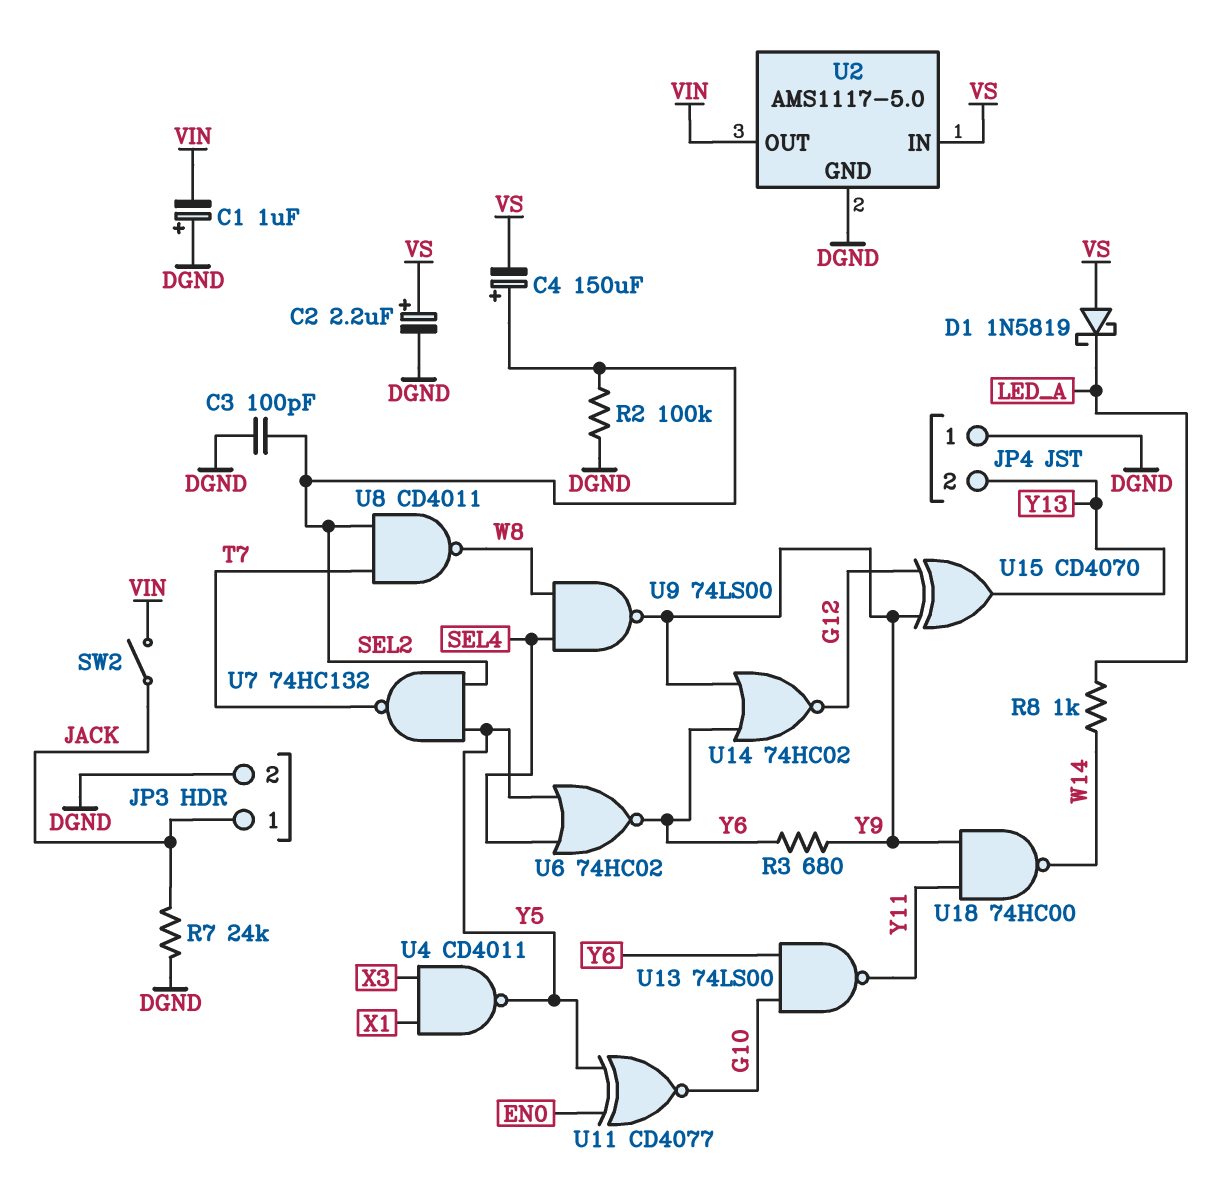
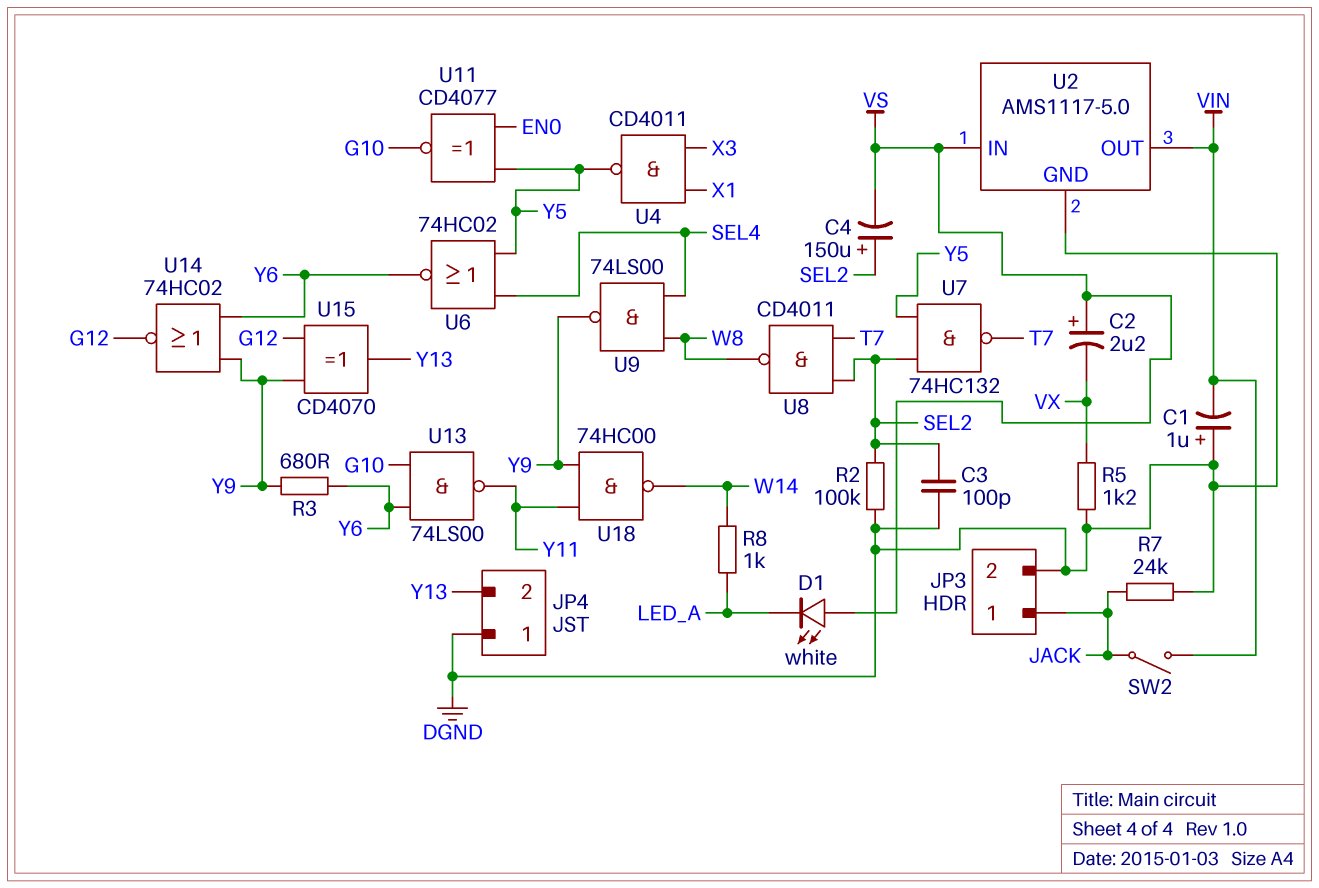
C2: 2.2uF (plus VS, minus DGND) -> 2.2uF (plus VS, minus VX)
D1: schottky 1N5819 (A VS, K LED_A) -> LED white (A VS, K LED_A)
R5: none -> 1.2k (DGND, VX)

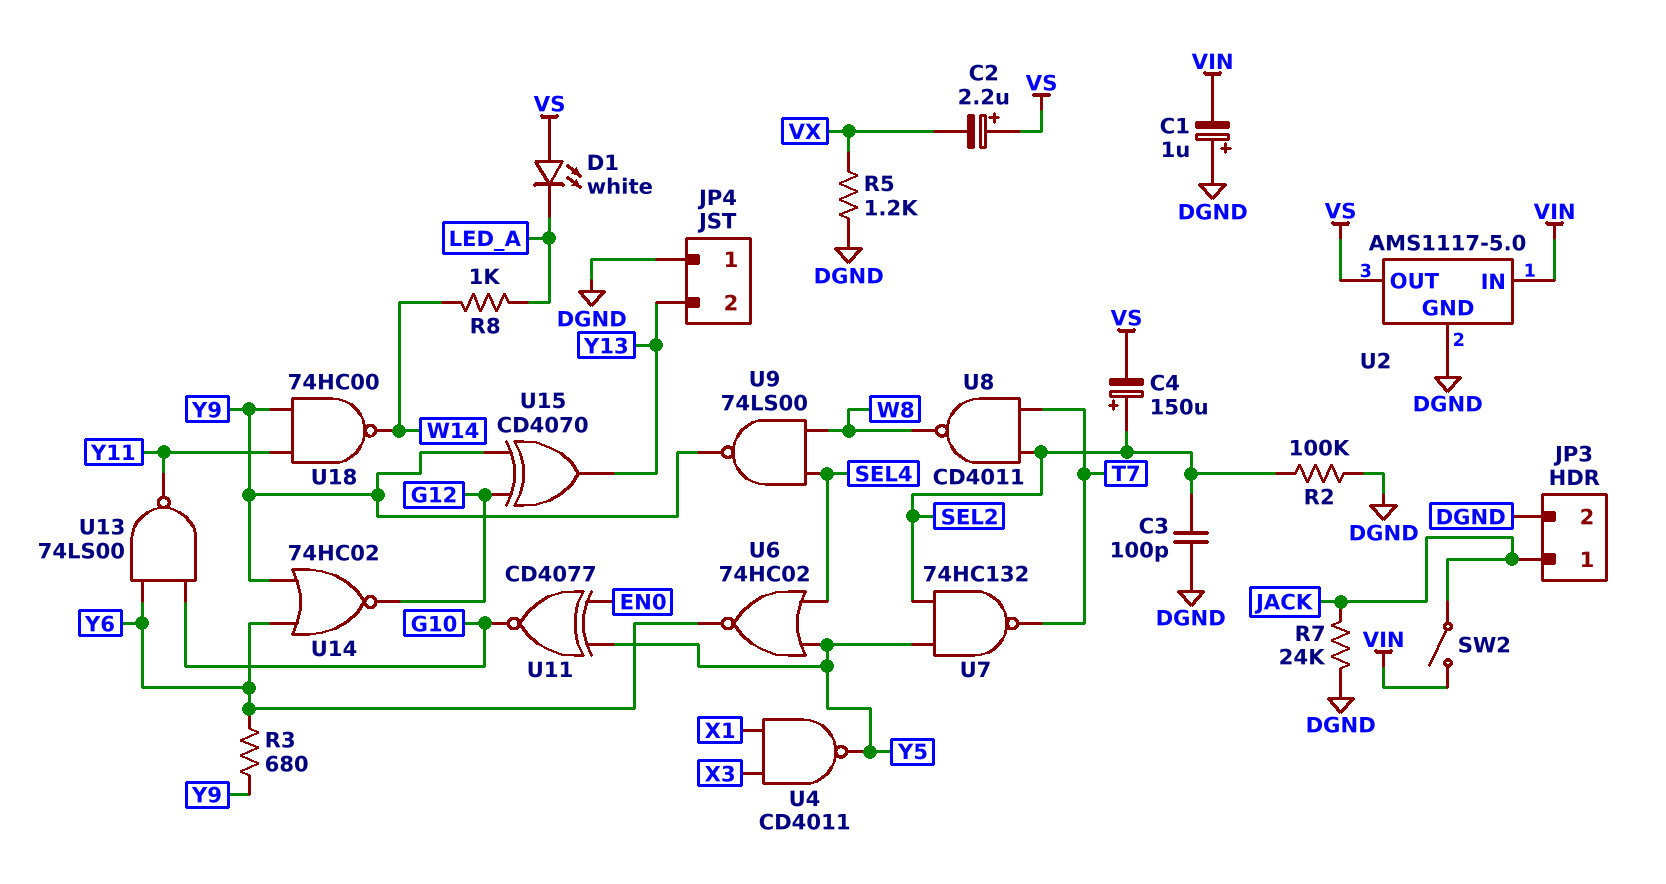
U2 pin IN: VS -> VIN
U2 pin OUT: VIN -> VS

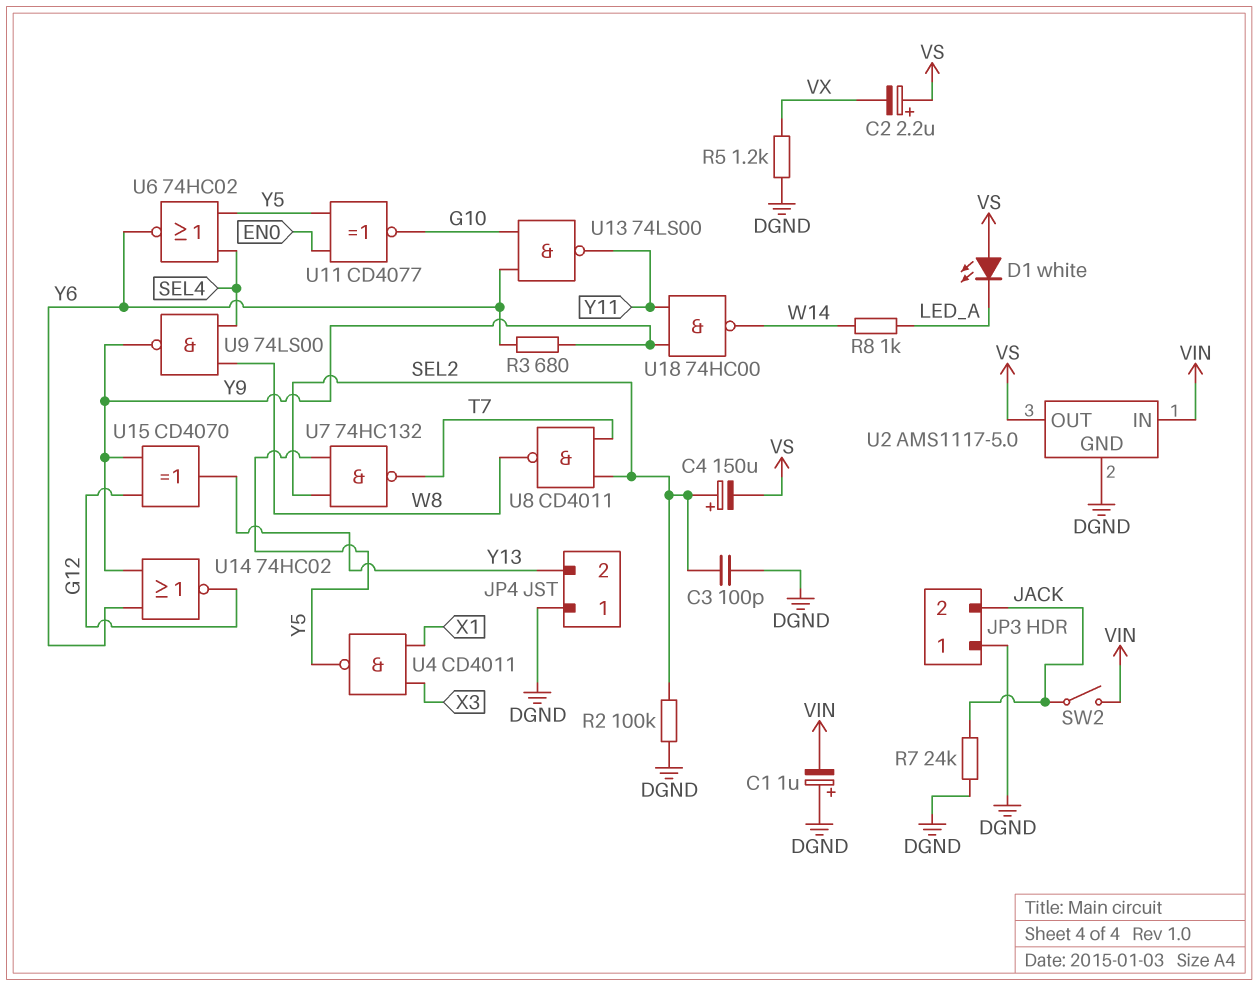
JP3 pin 1: JACK -> DGND
JP3 pin 2: DGND -> JACK

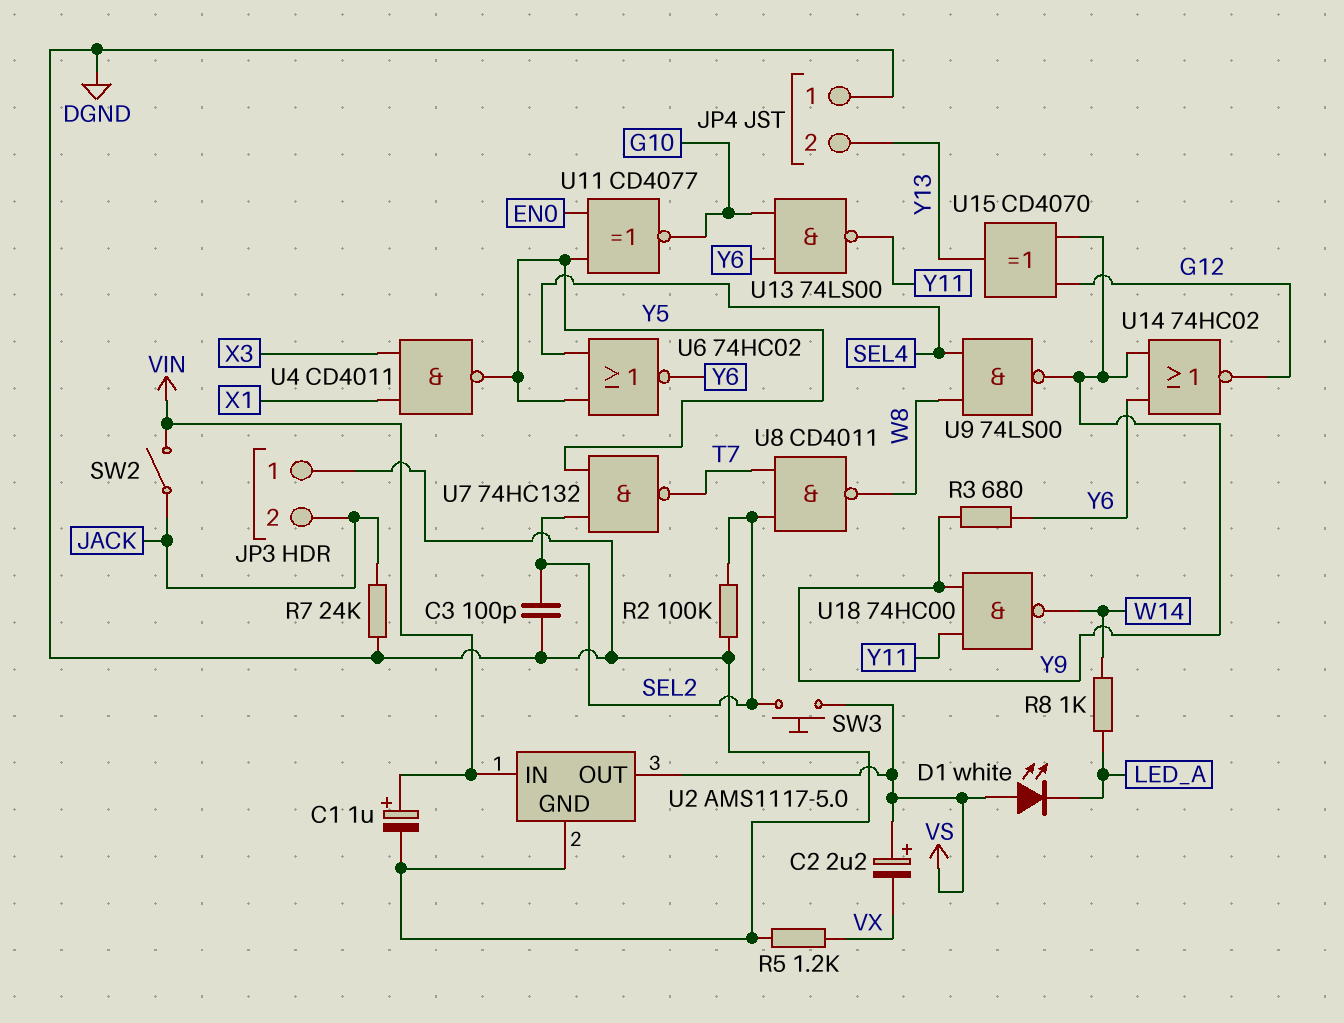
C1: 1uF (plus DGND, minus VIN) -> 1uF (plus VIN, minus DGND)
C4: 150uF (plus SEL2, minus VS) -> none
SW3: none -> button (SEL2, VS)

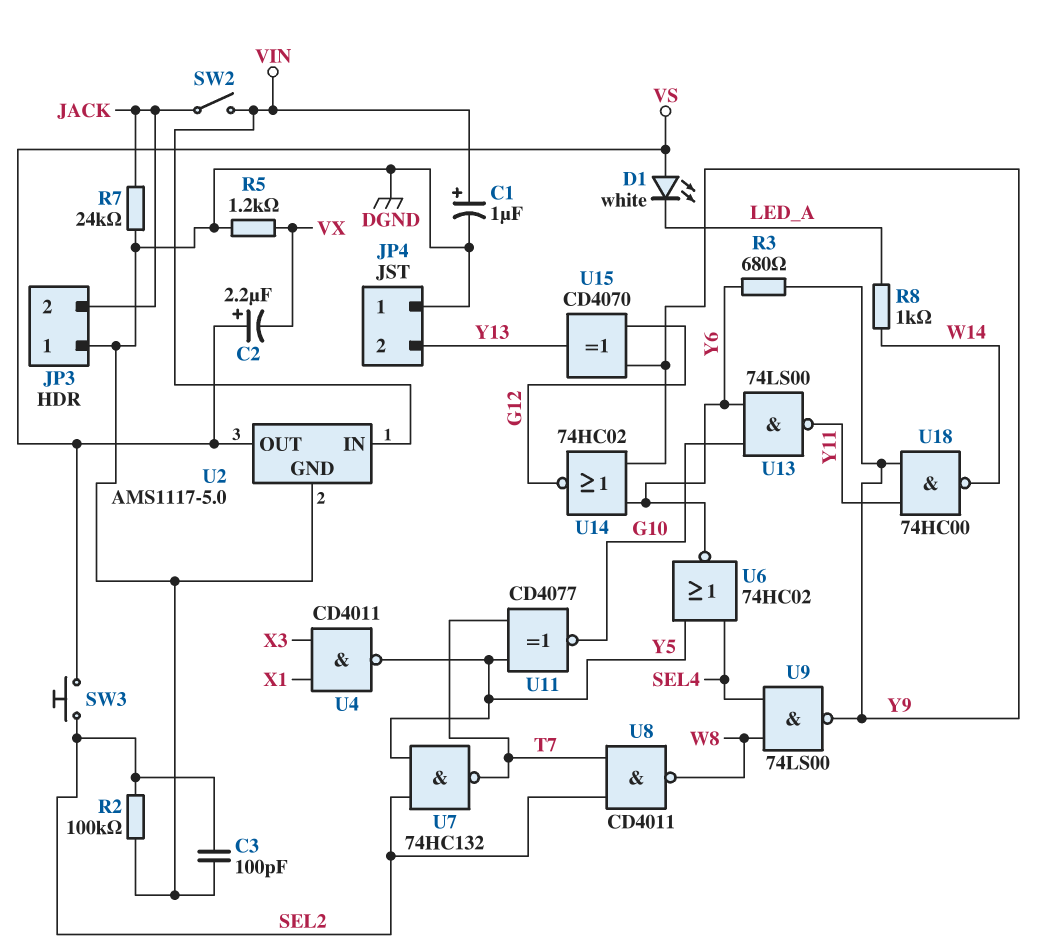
U11: XNOR CD4077 (in EN0, in Y5, out G10) -> XNOR CD4077 (in T7, in Y5, out G10)

